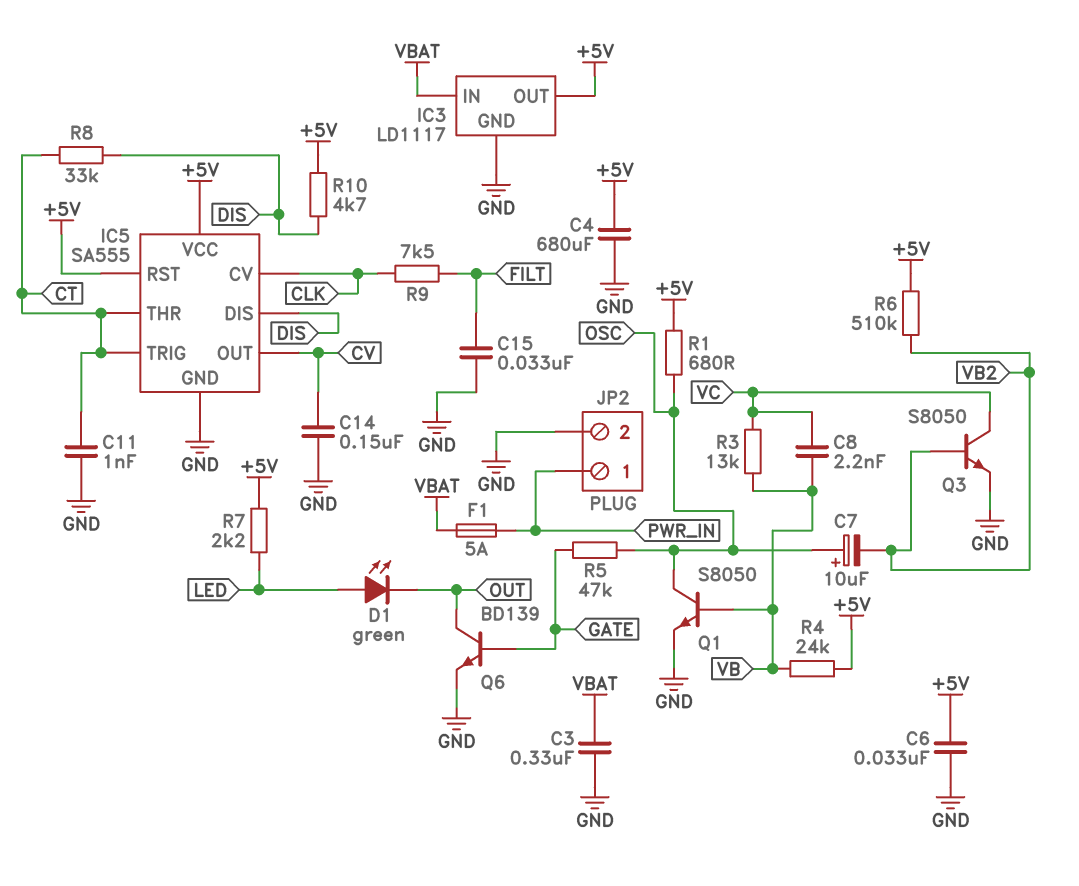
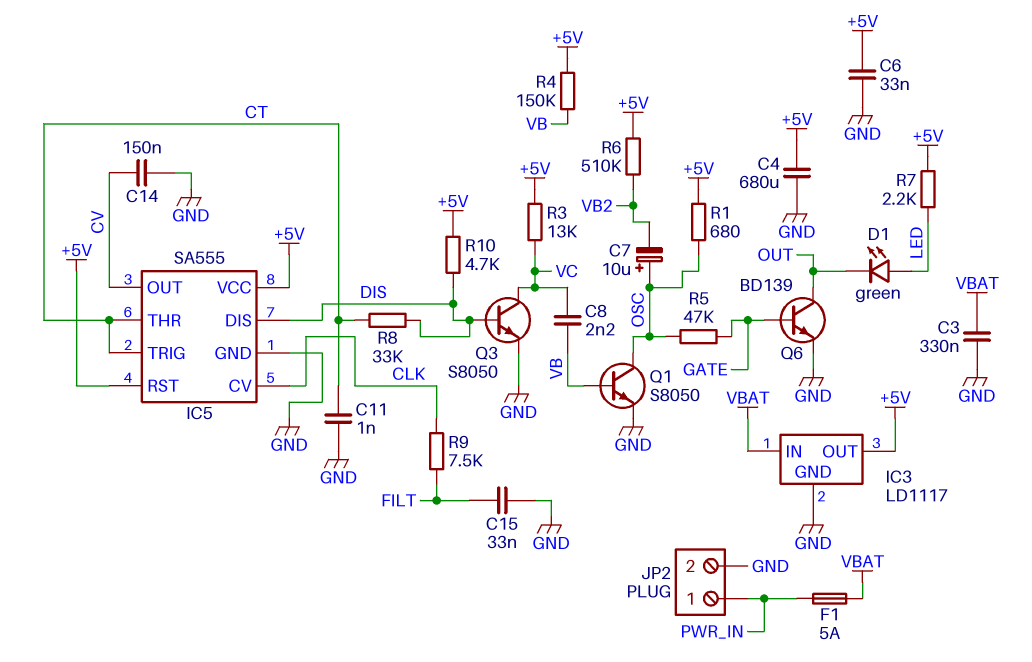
Q3: NPN S8050 (B VB2, C VC, E GND) -> NPN S8050 (B DIS, C VC, E GND)
R3: 13k (VB, VC) -> 13k (+5V, VC)
R4: 24k (+5V, VB) -> 150k (+5V, VB)

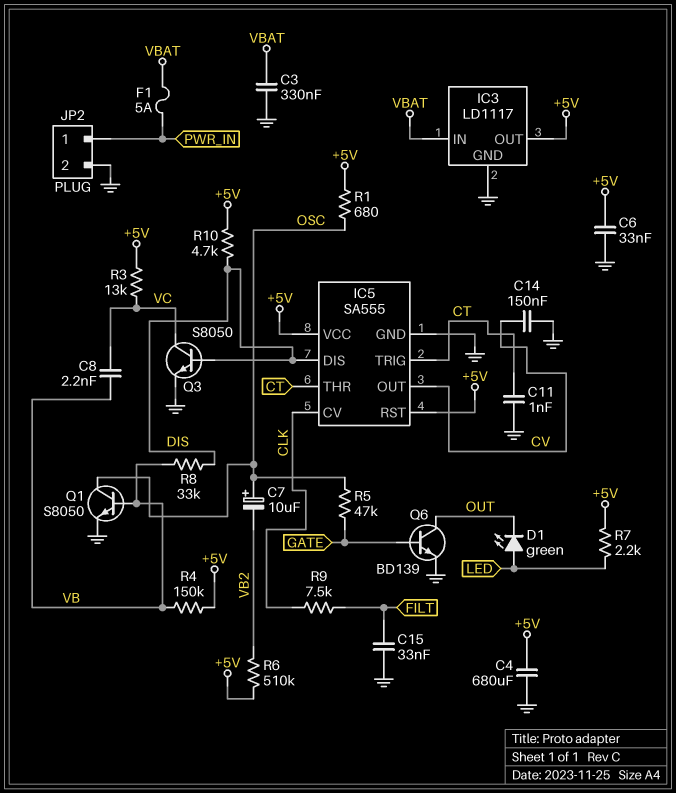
R8: 33k (CT, DIS) -> 33k (DIS, VB)

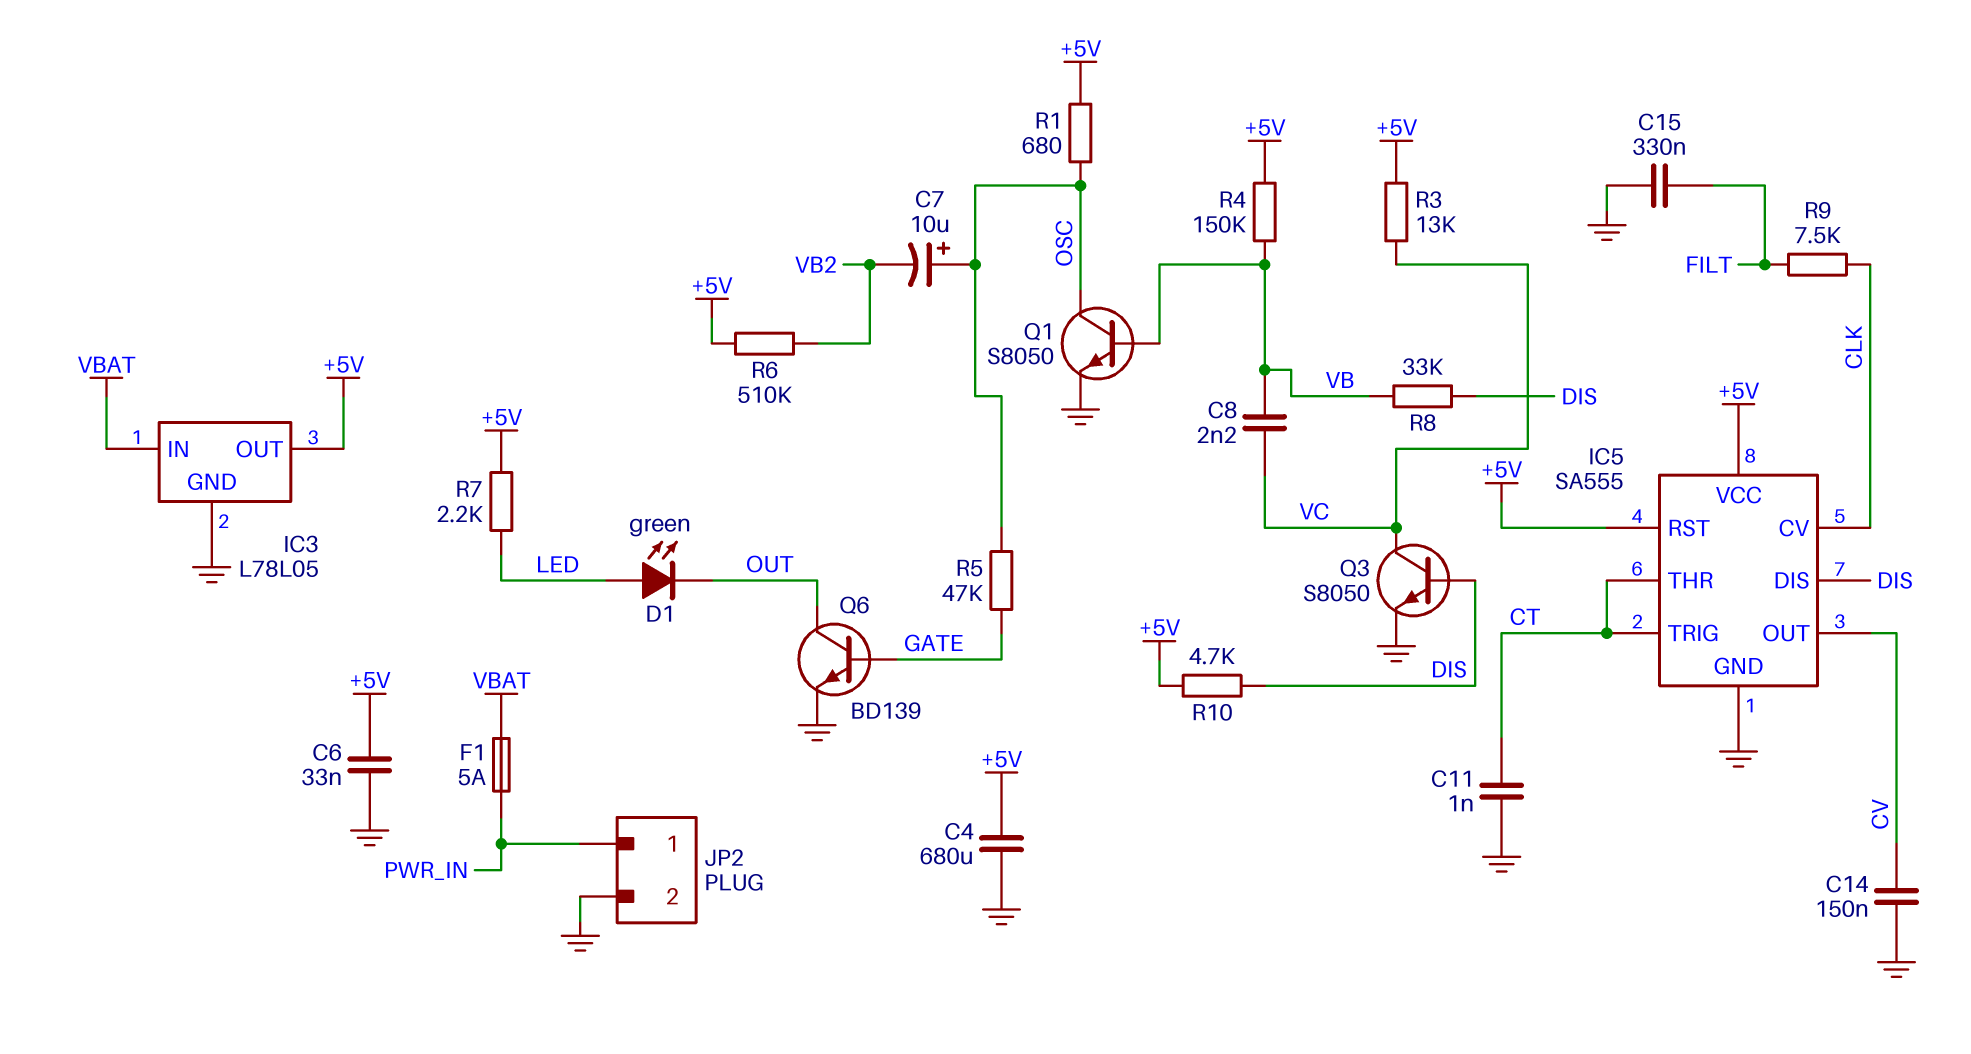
C3: 330nF (GND, VBAT) -> none
C15: 33nF (FILT, GND) -> 330nF (FILT, GND)
IC3: LD1117 -> L78L05

